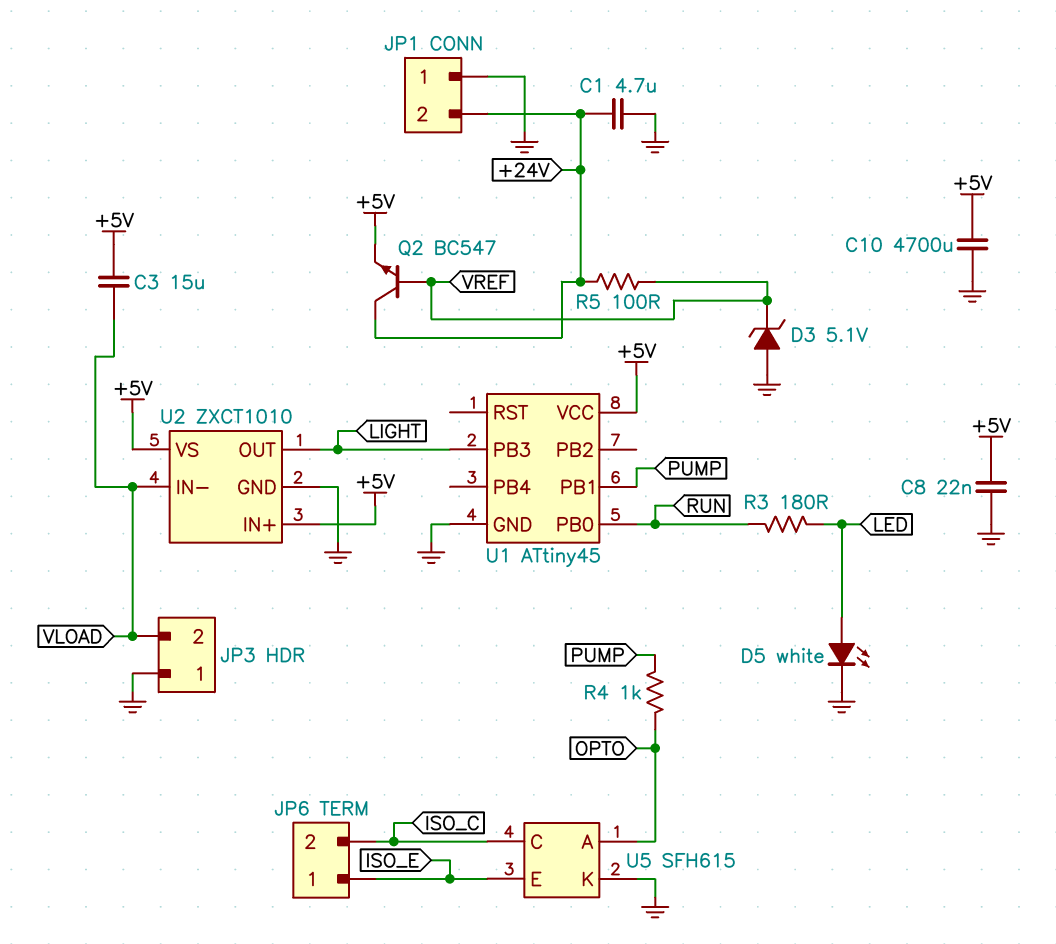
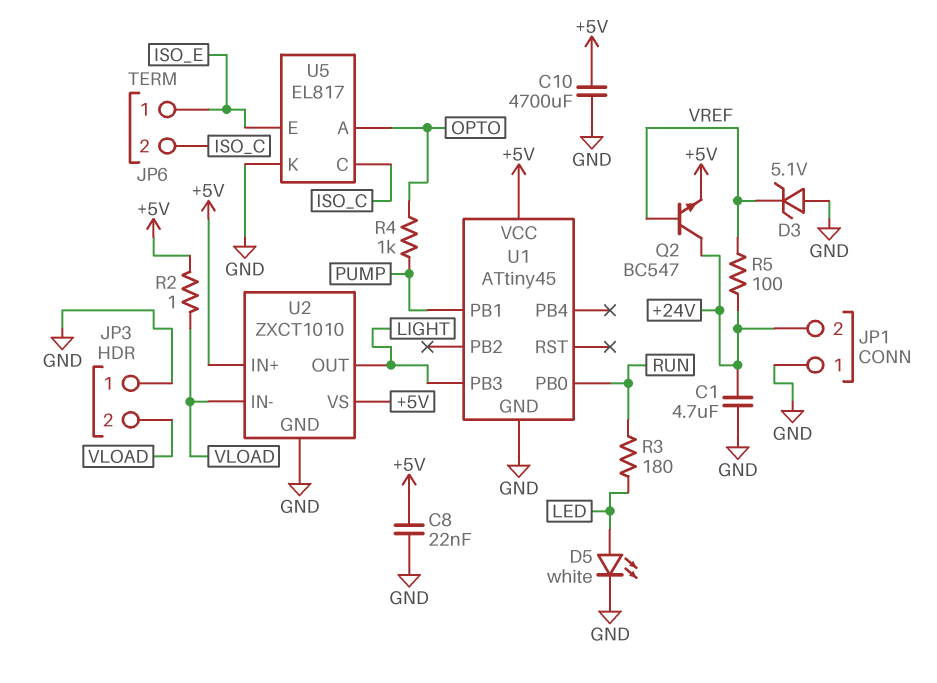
C3: 15uF (+5V, VLOAD) -> none
R2: none -> 1 (+5V, VLOAD)
U5: SFH615 -> EL817

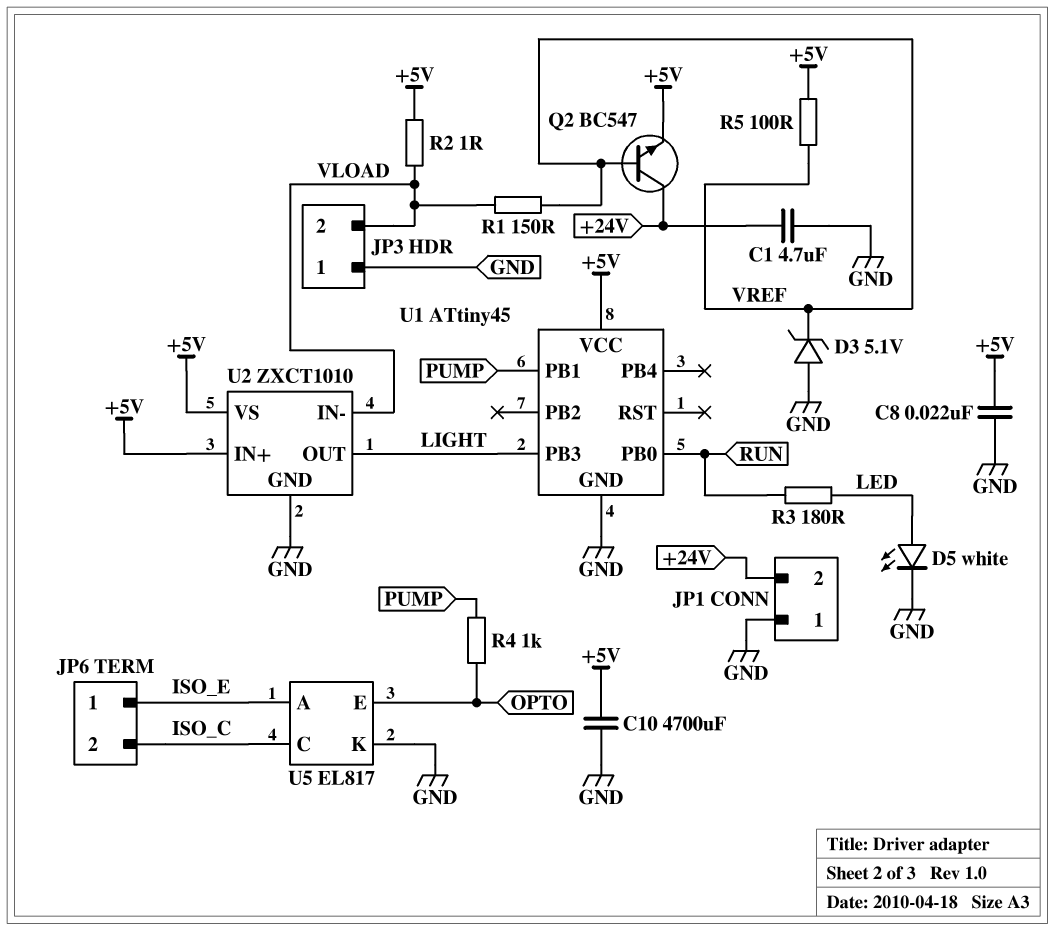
R1: none -> 150 (VLOAD, VREF)
R5: 100 (+24V, VREF) -> 100 (+5V, VREF)
U5 pin A: OPTO -> ISO_E
U5 pin E: ISO_E -> OPTO

